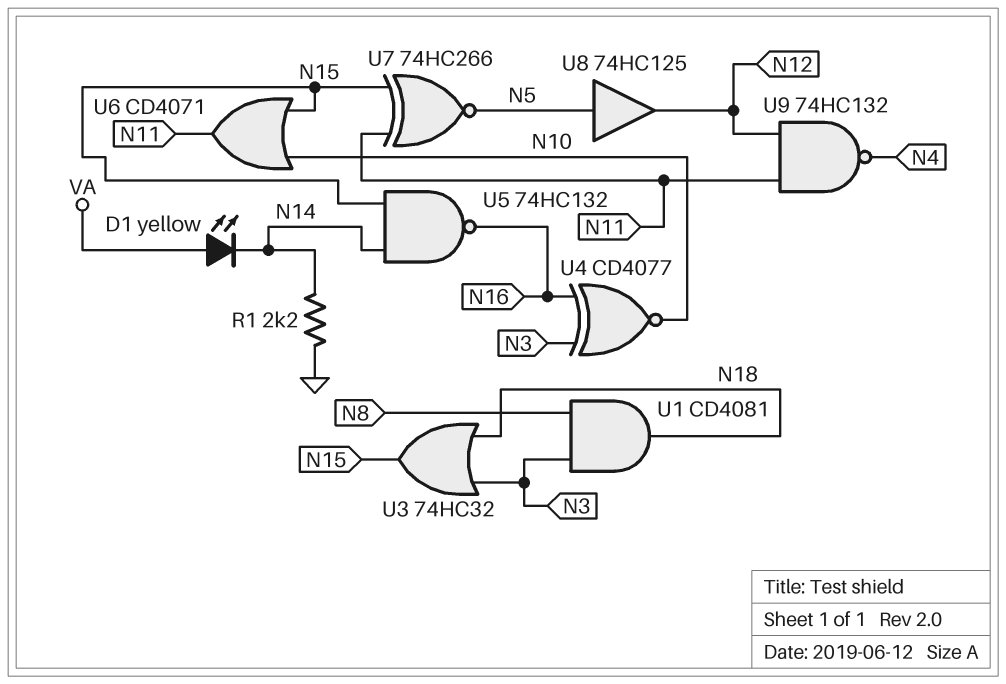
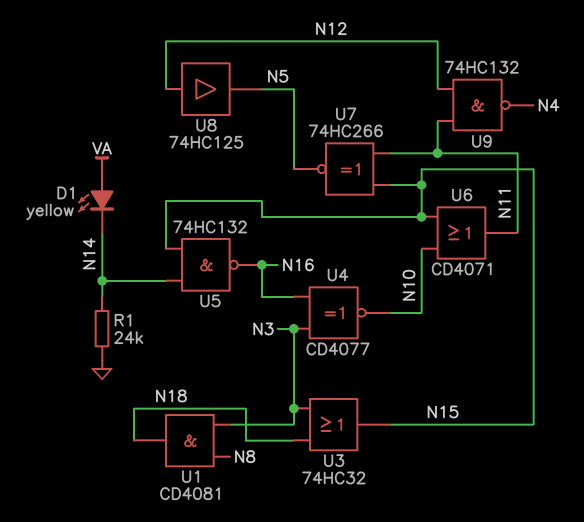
R1: 2.2k (GND, N14) -> 24k (GND, N14)
U8: buffer 74HC125 (in N5, out N12) -> buffer 74HC125 (in N12, out N5)

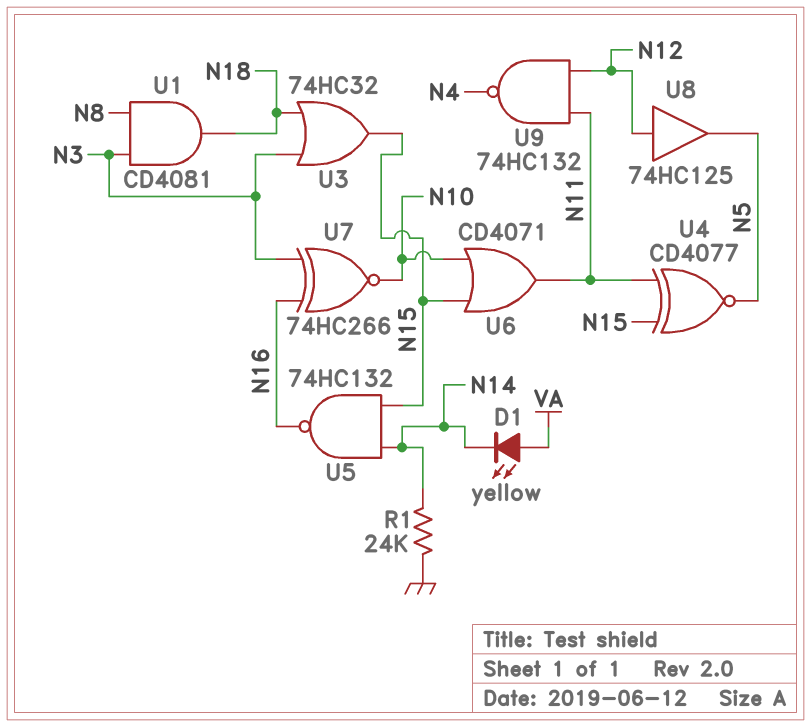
U4: XNOR CD4077 (in N3, in N16, out N10) -> XNOR CD4077 (in N11, in N15, out N5)
U7: XNOR 74HC266 (in N11, in N15, out N5) -> XNOR 74HC266 (in N3, in N16, out N10)

